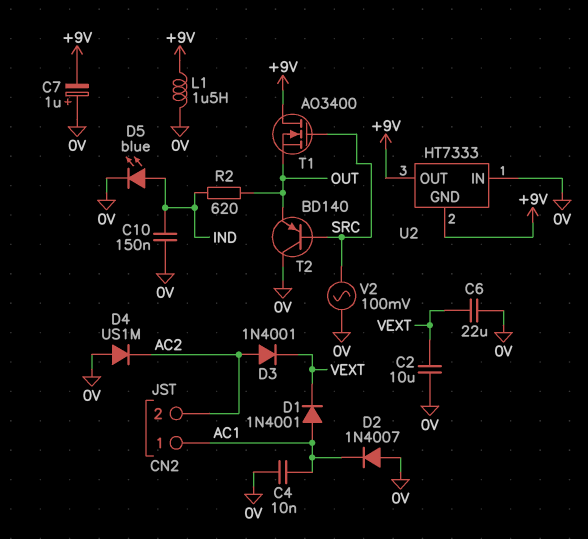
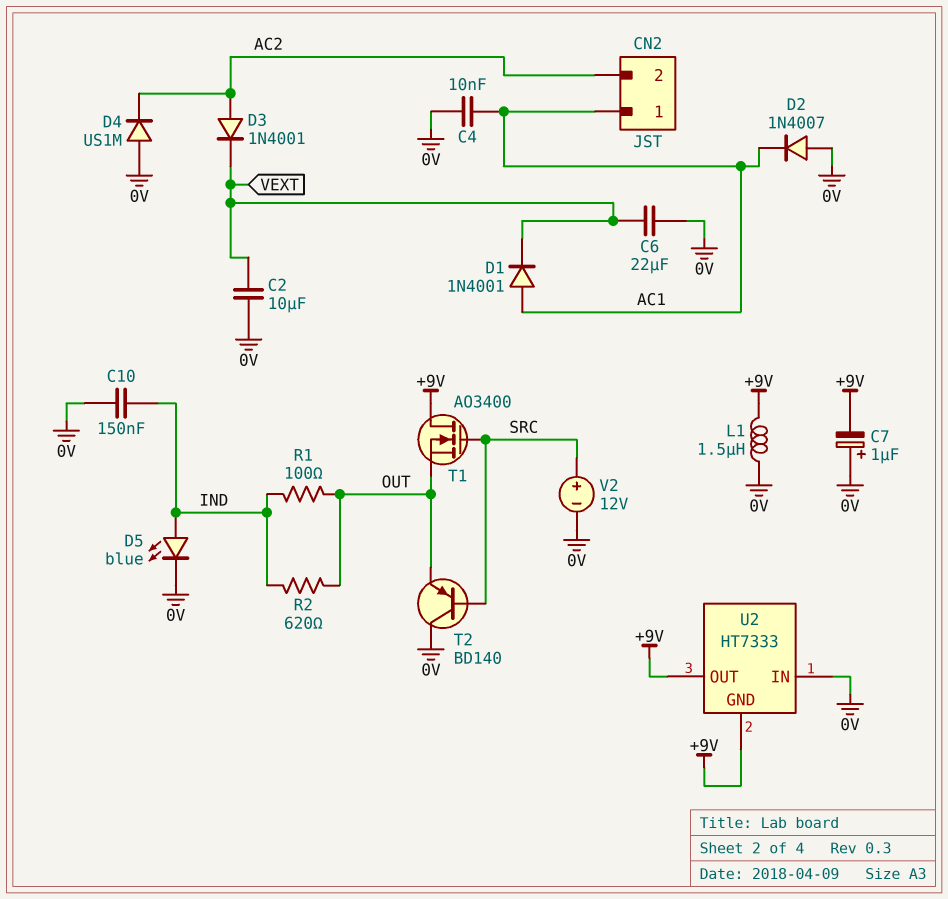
R1: none -> 100 (IND, OUT)
V2: AC 100mV (0V, SRC) -> 12V (plus SRC, minus 0V)

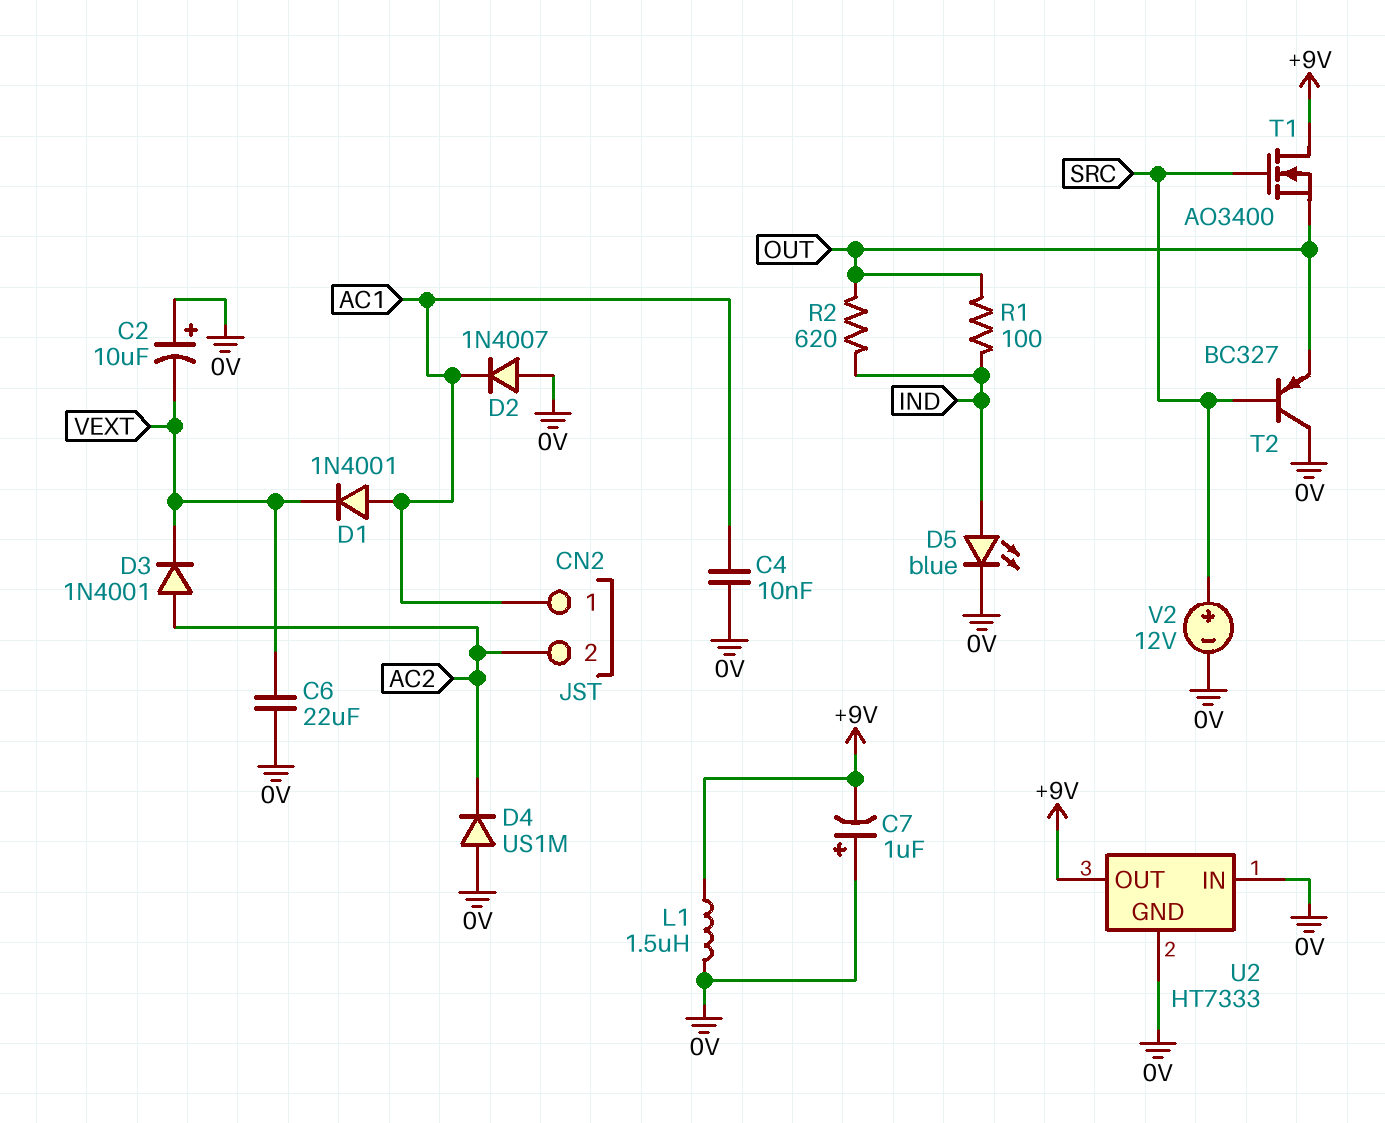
C2: 10uF (0V, VEXT) -> 10uF (plus 0V, minus VEXT)
C10: 150nF (0V, IND) -> none
T2: PNP BD140 (B SRC, C 0V, E OUT) -> PNP BC327 (B SRC, C 0V, E OUT)
U2 pin GND: +9V -> 0V

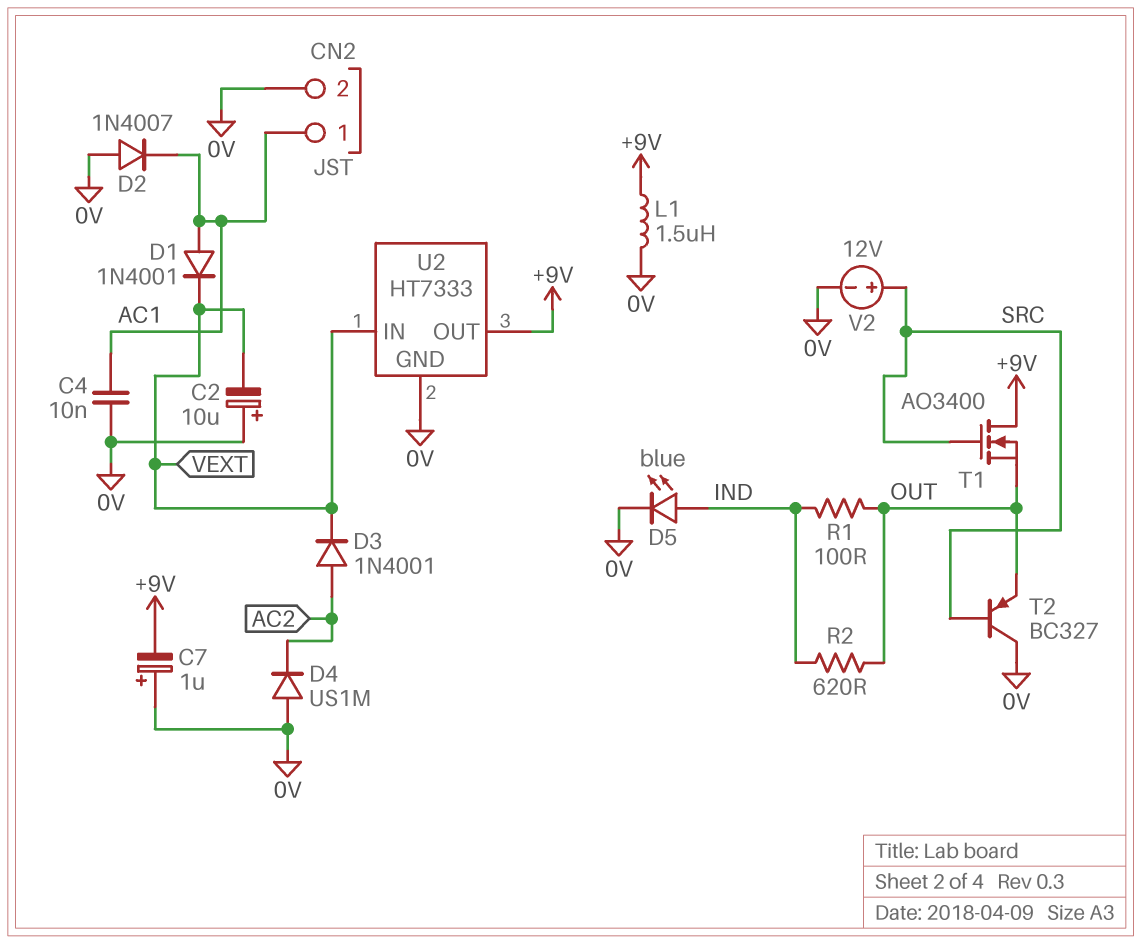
C6: 22uF (0V, VEXT) -> none
CN2 pin 2: AC2 -> 0V
U2 pin IN: 0V -> VEXT

